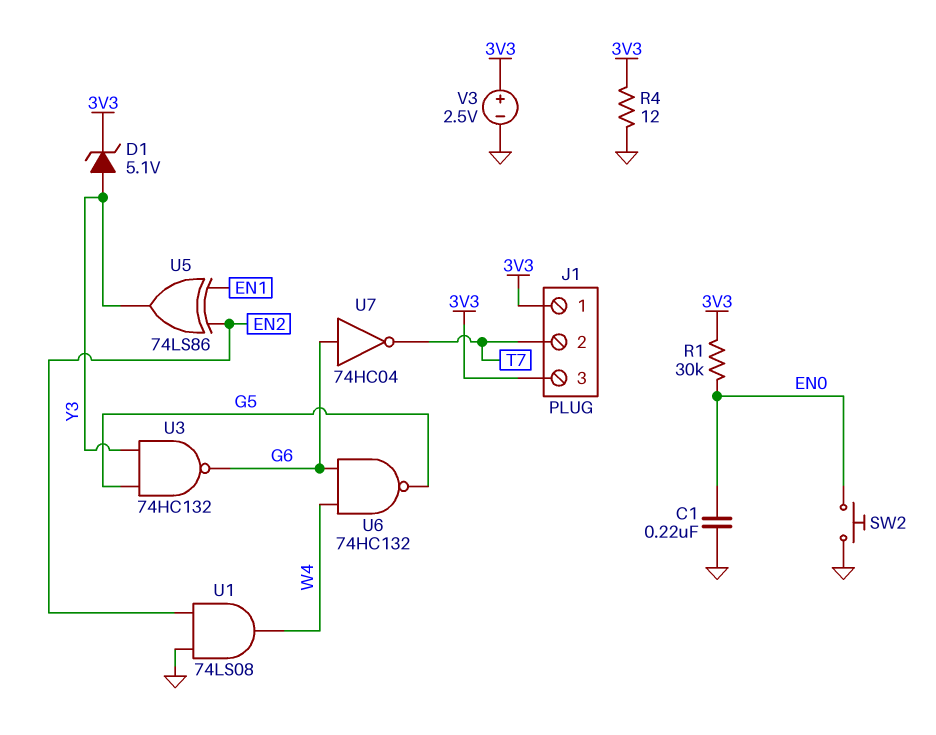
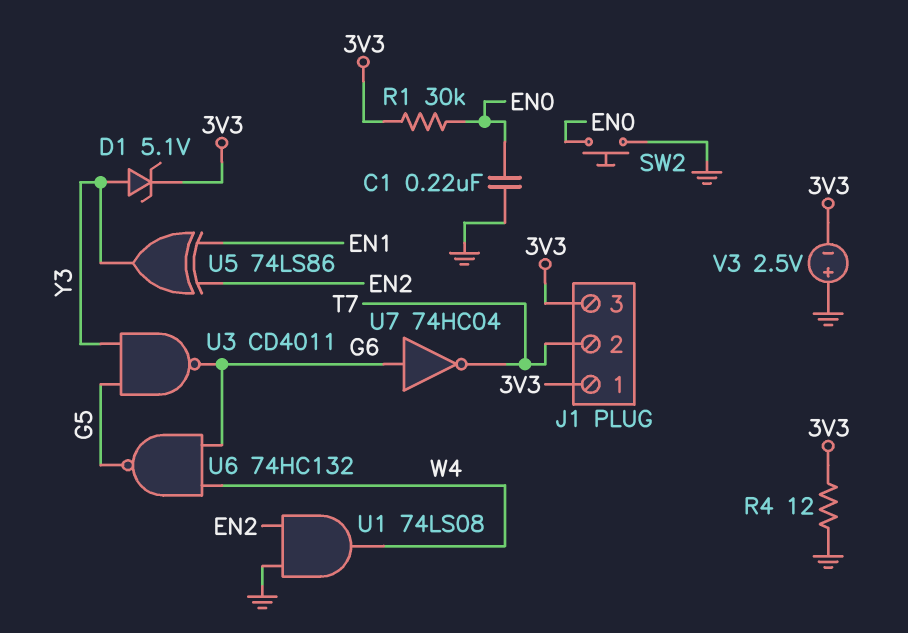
U3: NAND 74HC132 (in G5, in Y3, out G6) -> NAND CD4011 (in G5, in Y3, out G6)
V3: 2.5V (plus 3V3, minus GND) -> 2.5V (plus GND, minus 3V3)

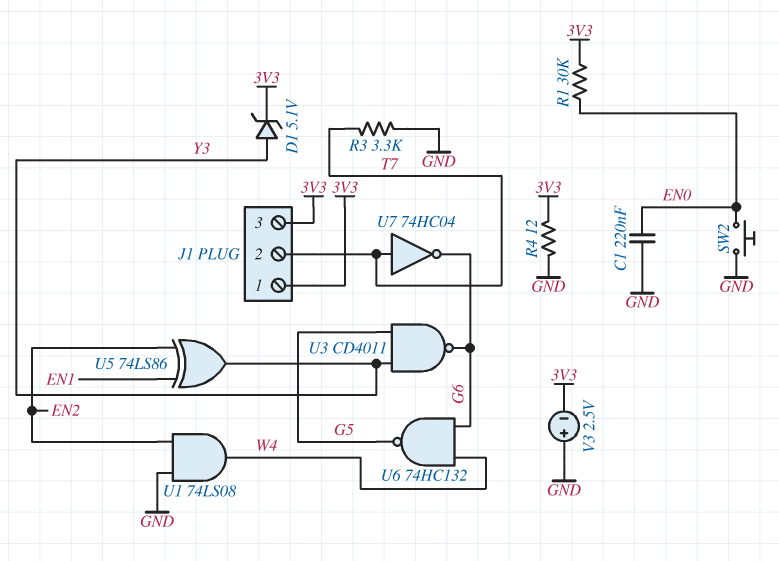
R3: none -> 3.3k (GND, T7)
U7: NOT 74HC04 (in G6, out T7) -> NOT 74HC04 (in T7, out G6)

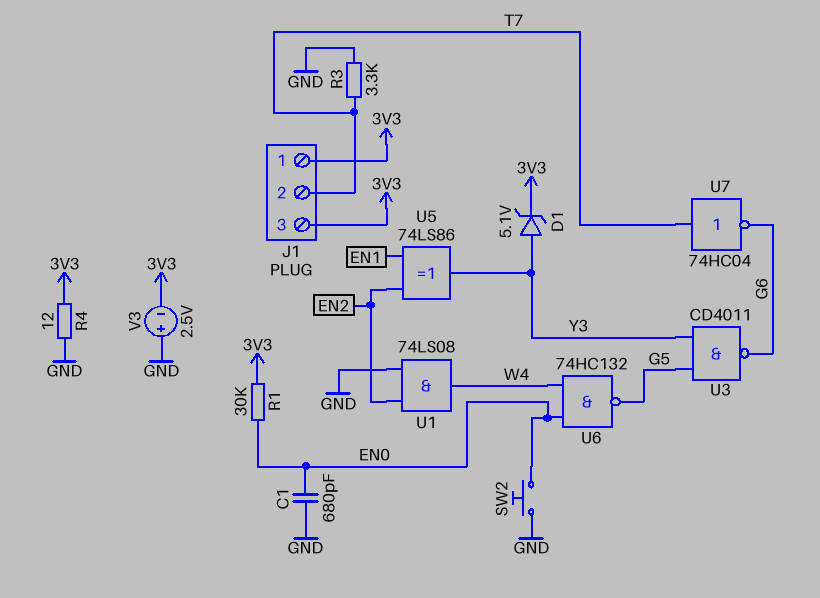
C1: 220nF (EN0, GND) -> 680pF (EN0, GND)
U6: NAND 74HC132 (in G6, in W4, out G5) -> NAND 74HC132 (in EN0, in W4, out G5)

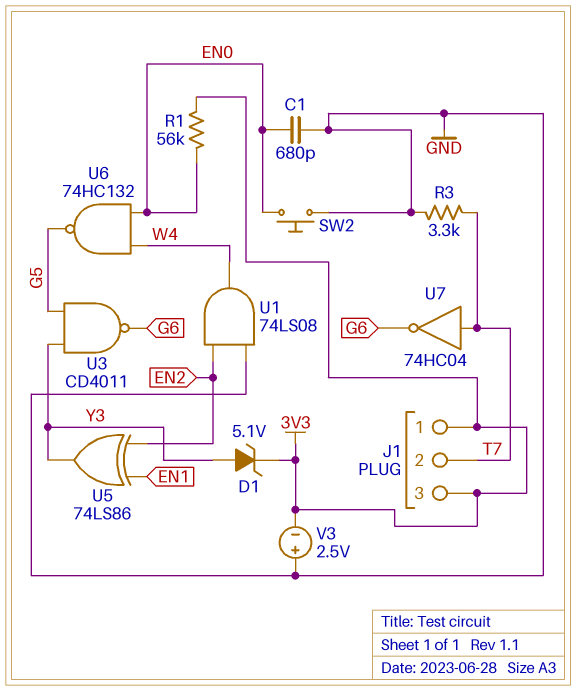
R1: 30k (3V3, EN0) -> 56k (3V3, EN0)
R4: 12 (3V3, GND) -> none

